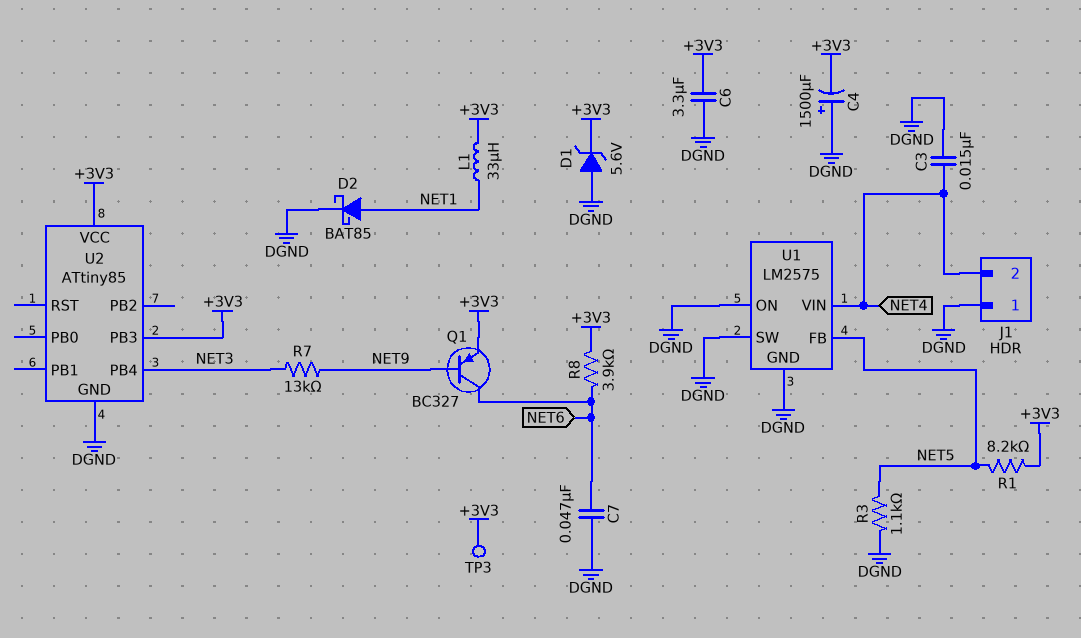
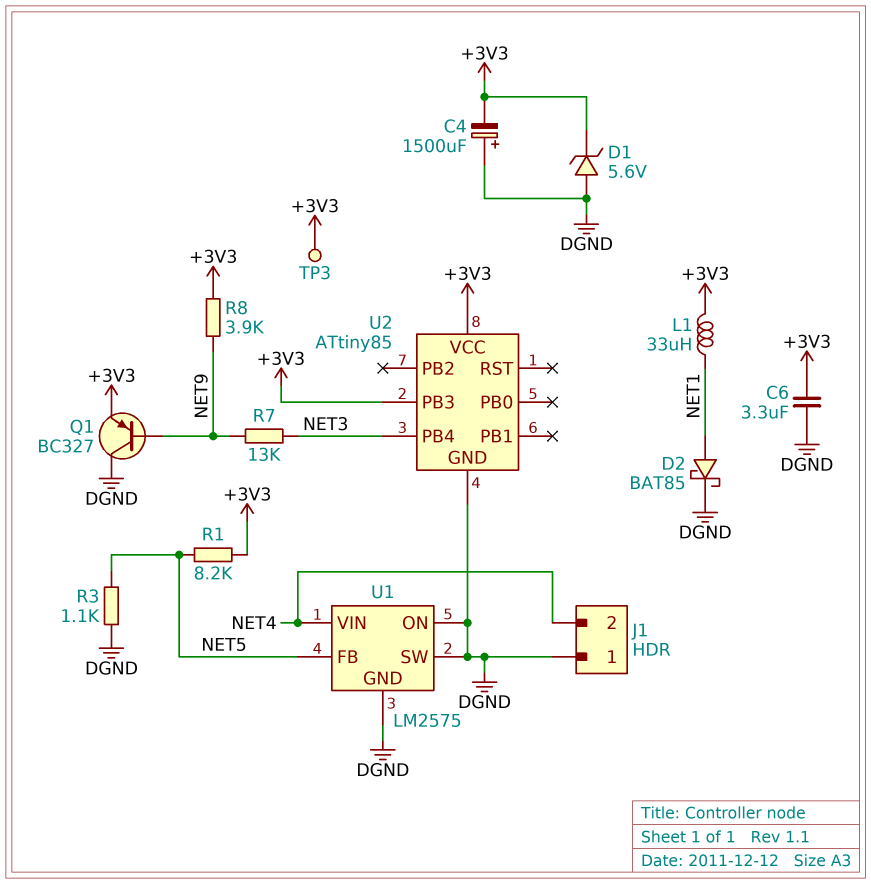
C3: 15nF (DGND, NET4) -> none
C7: 47nF (DGND, NET6) -> none
Q1: PNP BC327 (B NET9, C NET6, E +3V3) -> PNP BC327 (B NET9, C DGND, E +3V3)
R8: 3.9k (+3V3, NET6) -> 3.9k (+3V3, NET9)

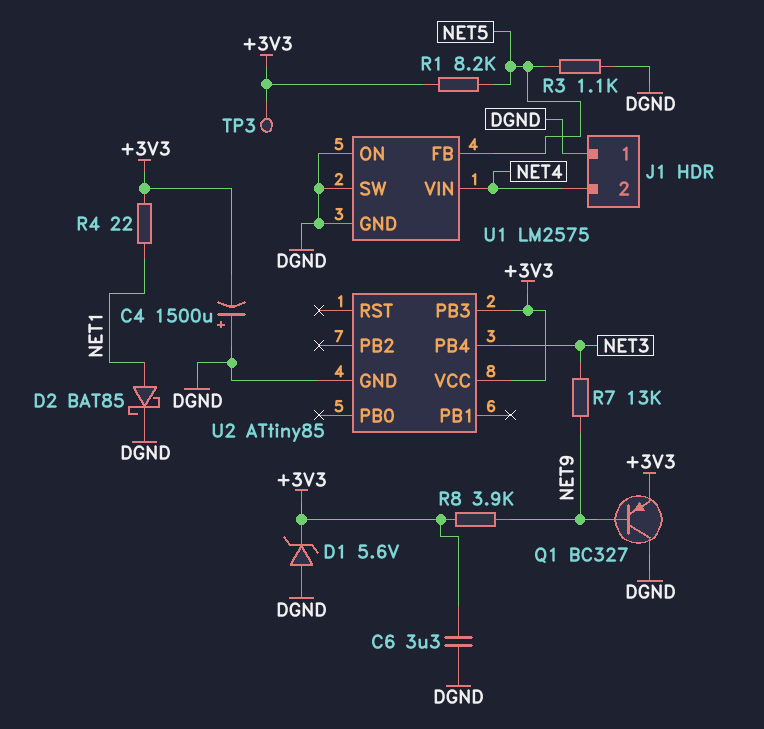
L1: 33uH (+3V3, NET1) -> none
R4: none -> 22 (+3V3, NET1)

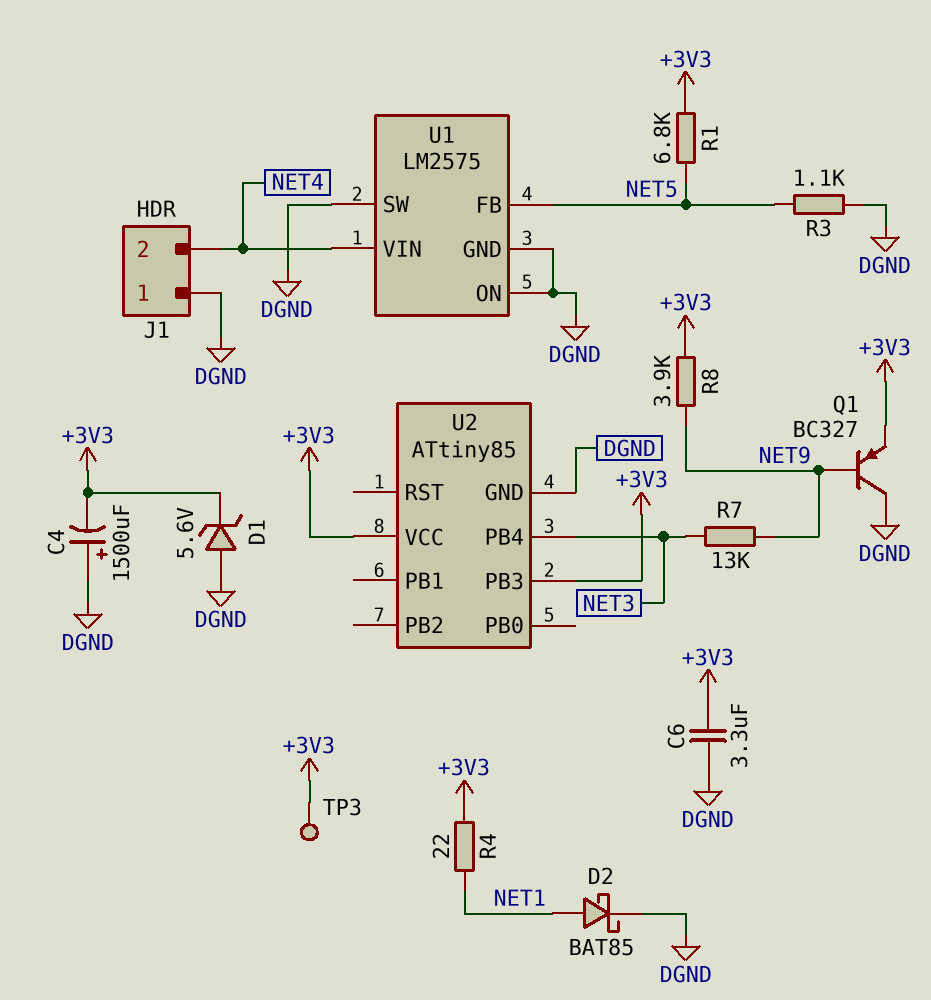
R1: 8.2k (+3V3, NET5) -> 6.8k (+3V3, NET5)

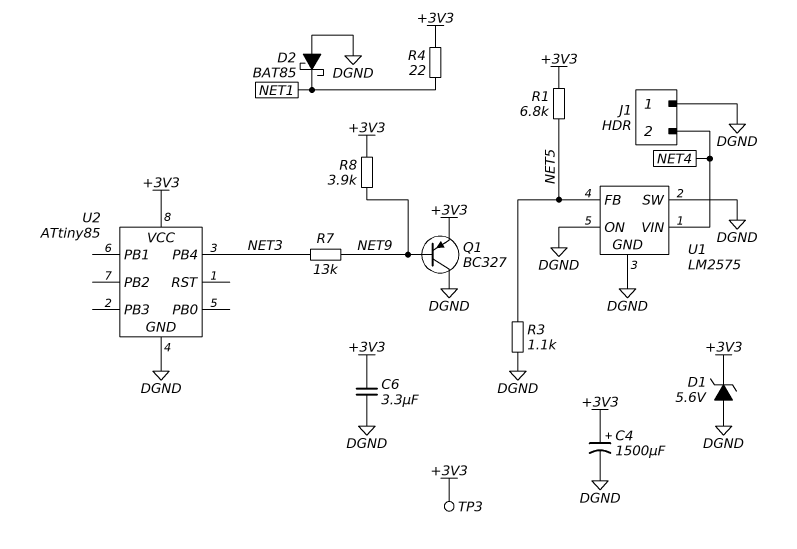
C4: 1500uF (plus DGND, minus +3V3) -> 1500uF (plus +3V3, minus DGND)
D2: schottky BAT85 (A NET1, K DGND) -> schottky BAT85 (A DGND, K NET1)
U2 pin PB3: +3V3 -> none

